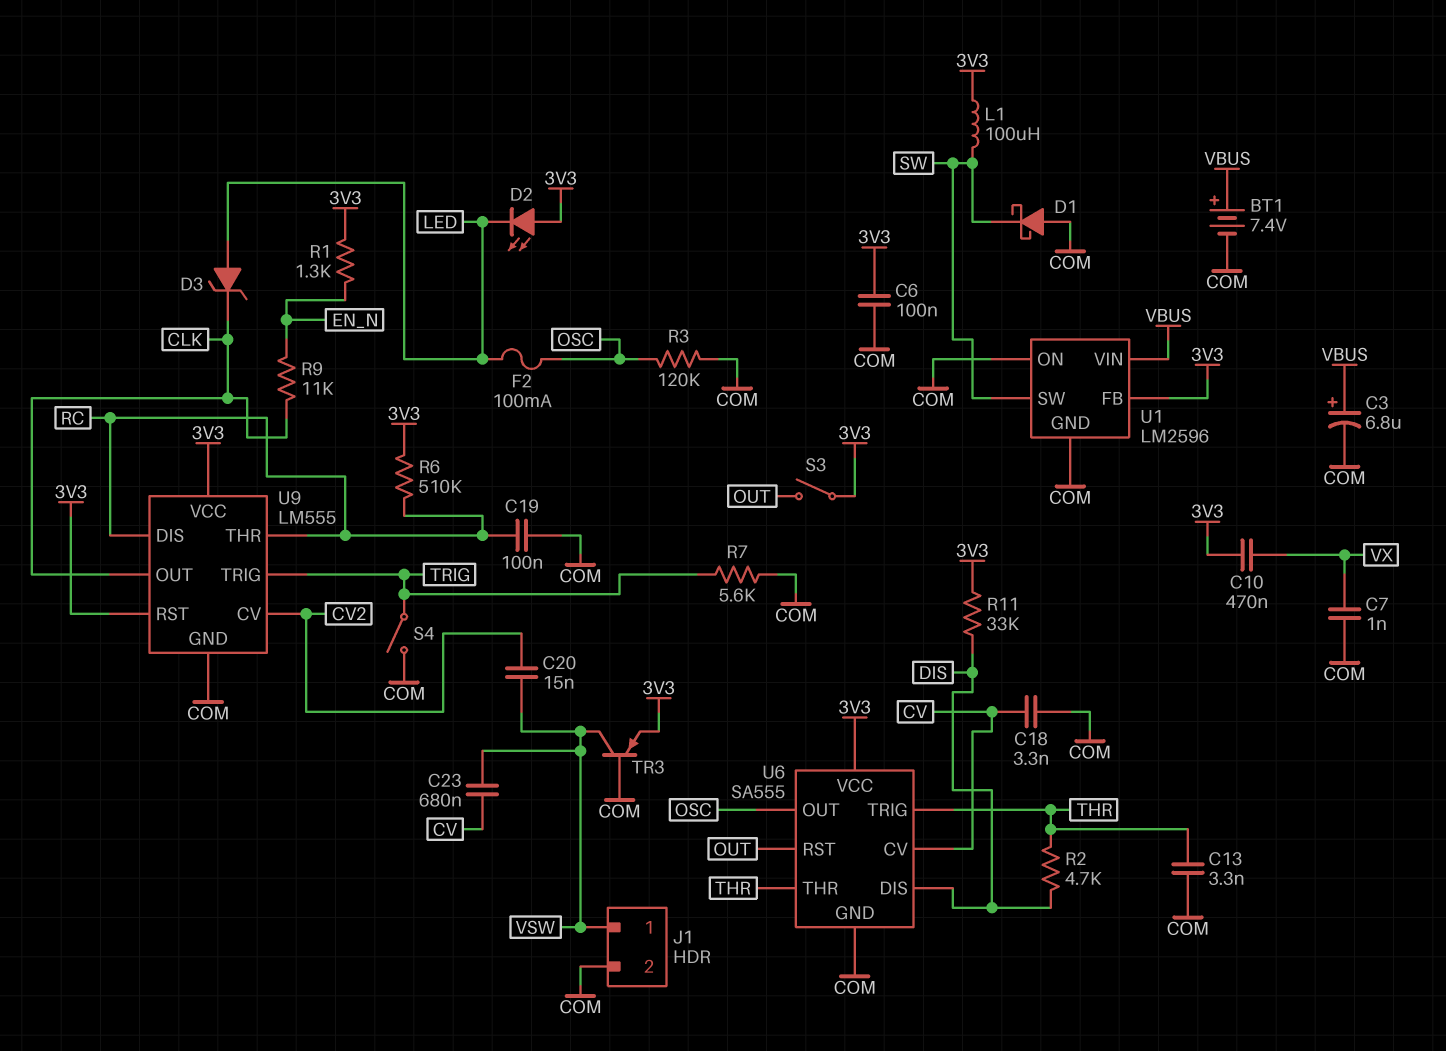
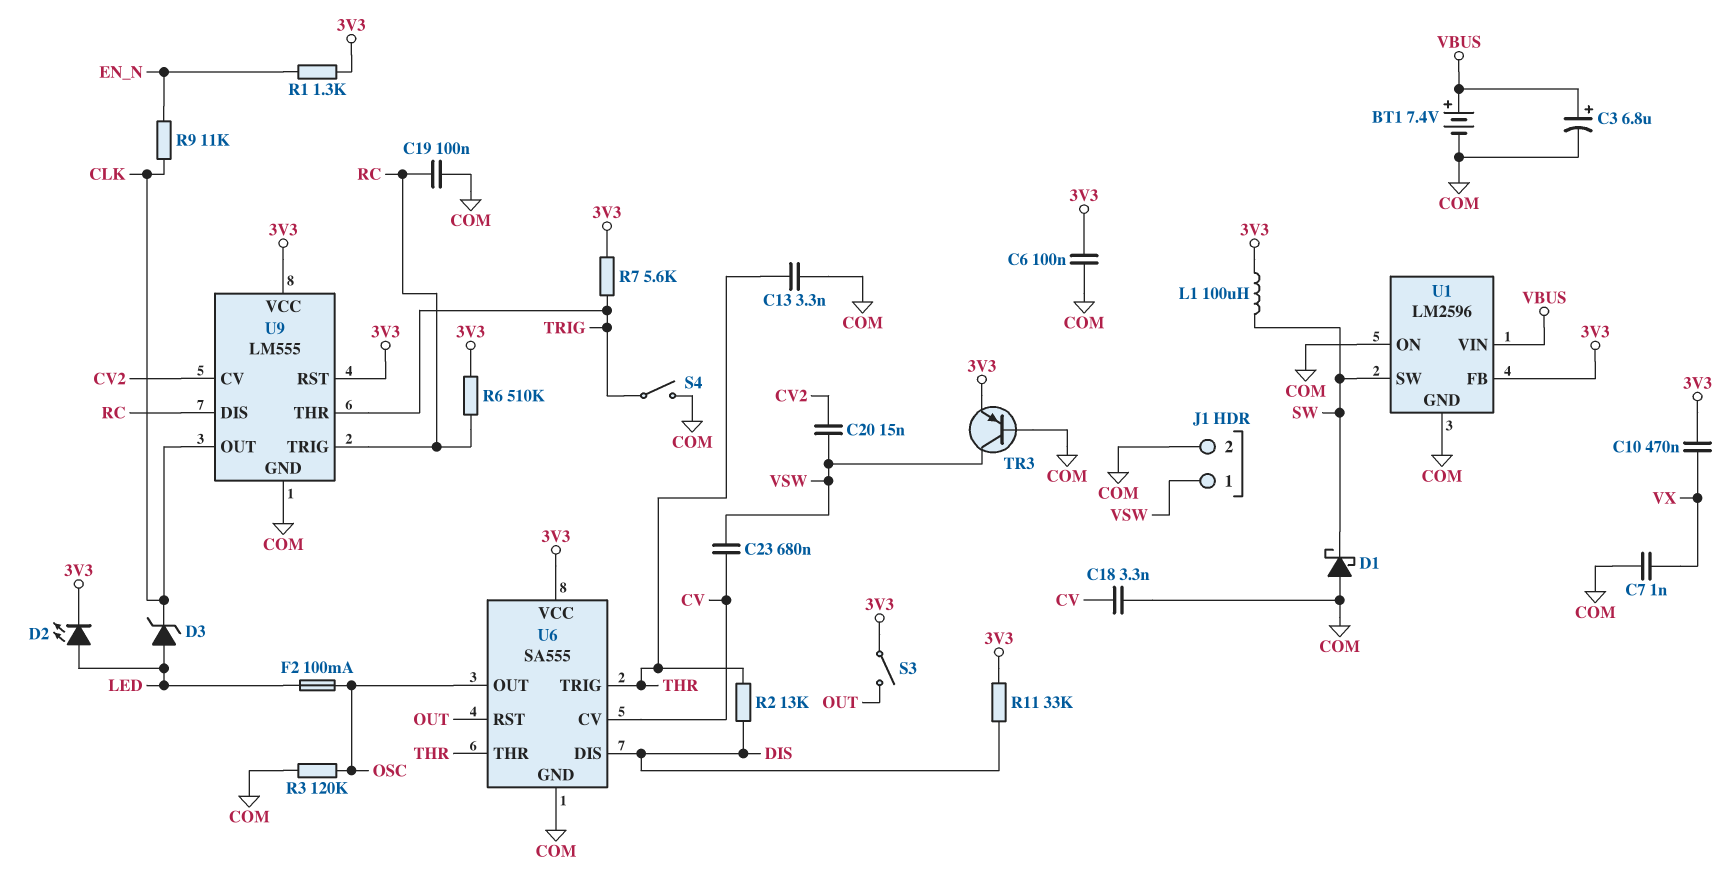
D2: LED (A 3V3, K LED) -> LED (A LED, K 3V3)
R2: 4.7k (DIS, THR) -> 13k (DIS, THR)
R7: 5.6k (COM, TRIG) -> 5.6k (3V3, TRIG)
U9 pin THR: RC -> TRIG
U9 pin TRIG: TRIG -> RC

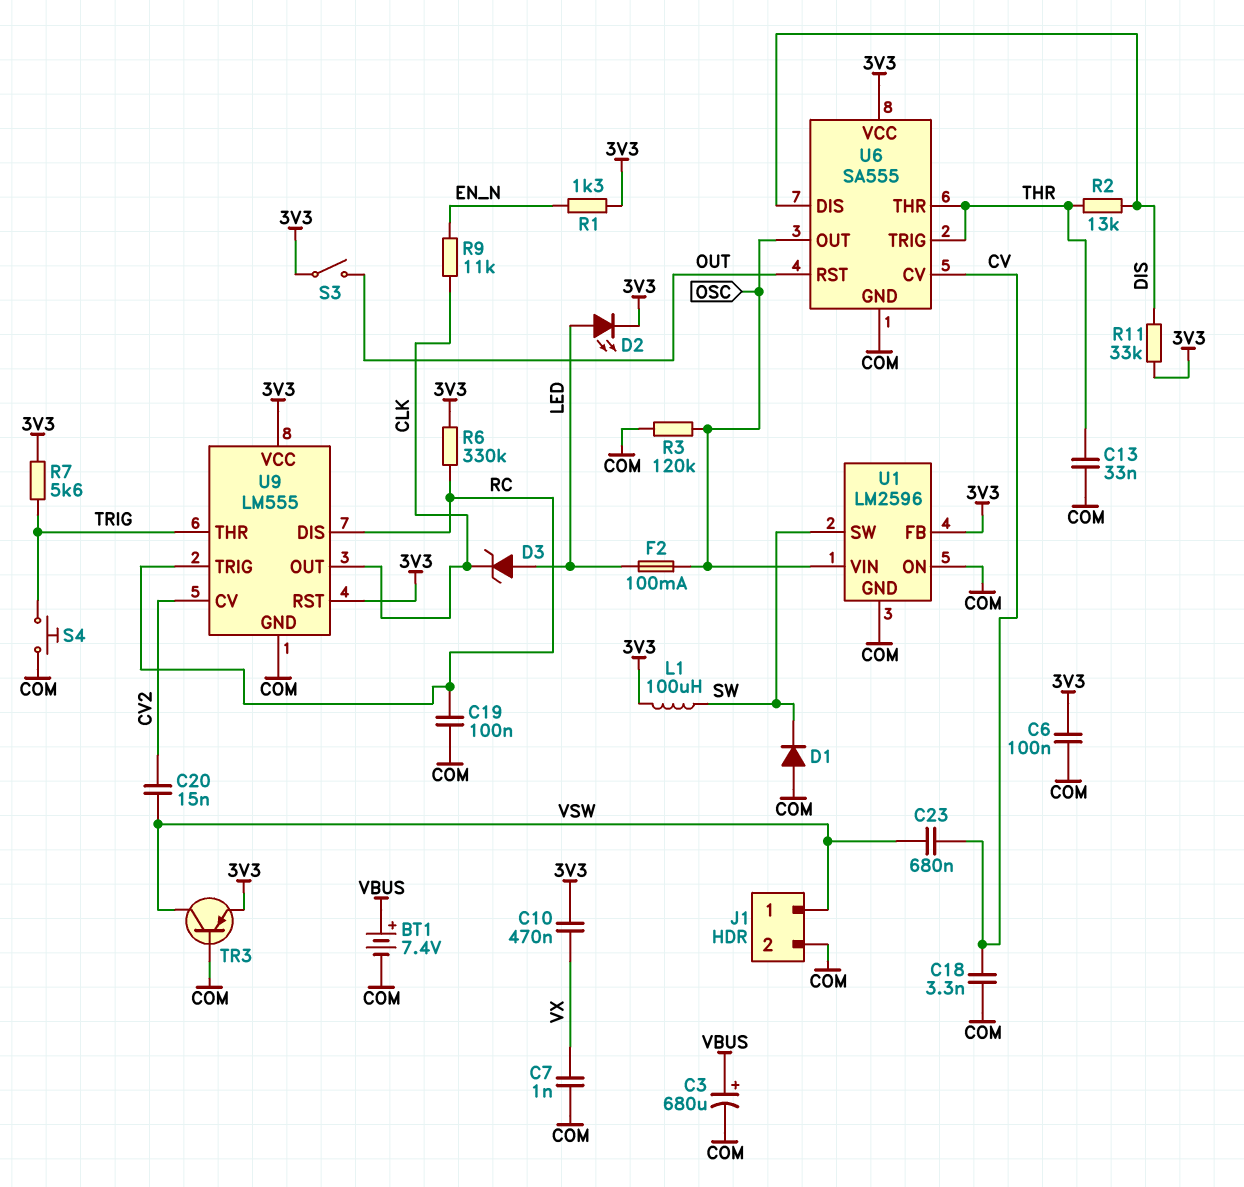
C3: 6.8uF (plus VBUS, minus COM) -> 680uF (plus VBUS, minus COM)
C13: 3.3nF (COM, THR) -> 33nF (COM, THR)
D1: schottky (A COM, K SW) -> diode (A COM, K SW)
R6: 510k (3V3, RC) -> 330k (3V3, RC)
S4: switch (COM, TRIG) -> button (COM, TRIG)
U1 pin VIN: VBUS -> OSC

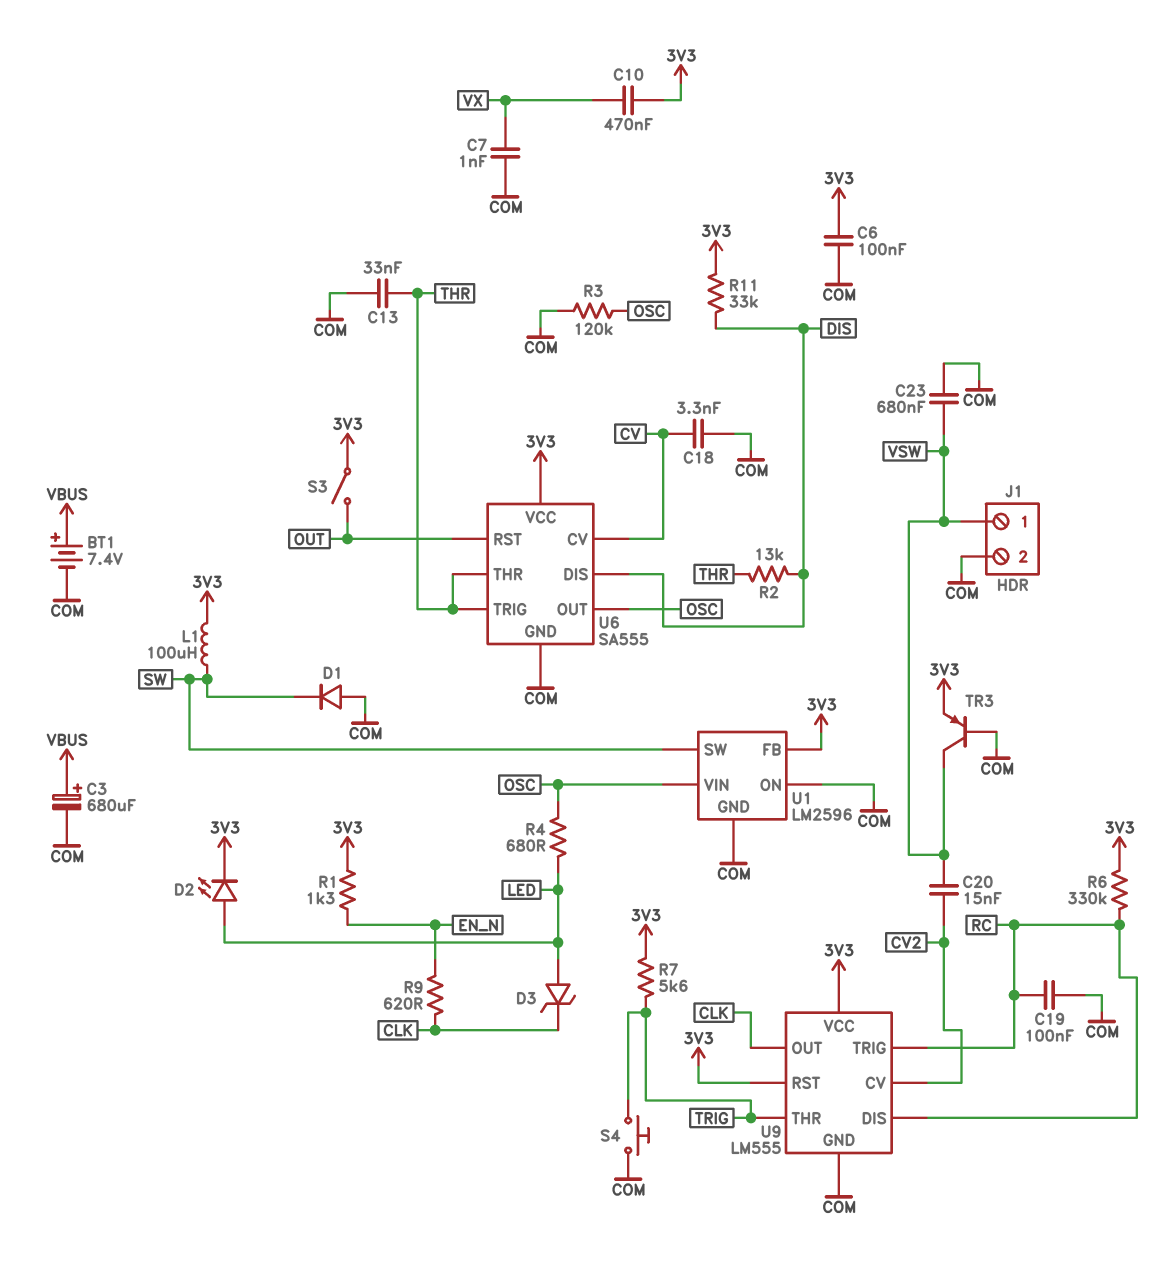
C23: 680nF (CV, VSW) -> 680nF (COM, VSW)
F2: 100mA (LED, OSC) -> none
R4: none -> 680 (LED, OSC)
R9: 11k (CLK, EN_N) -> 620 (CLK, EN_N)

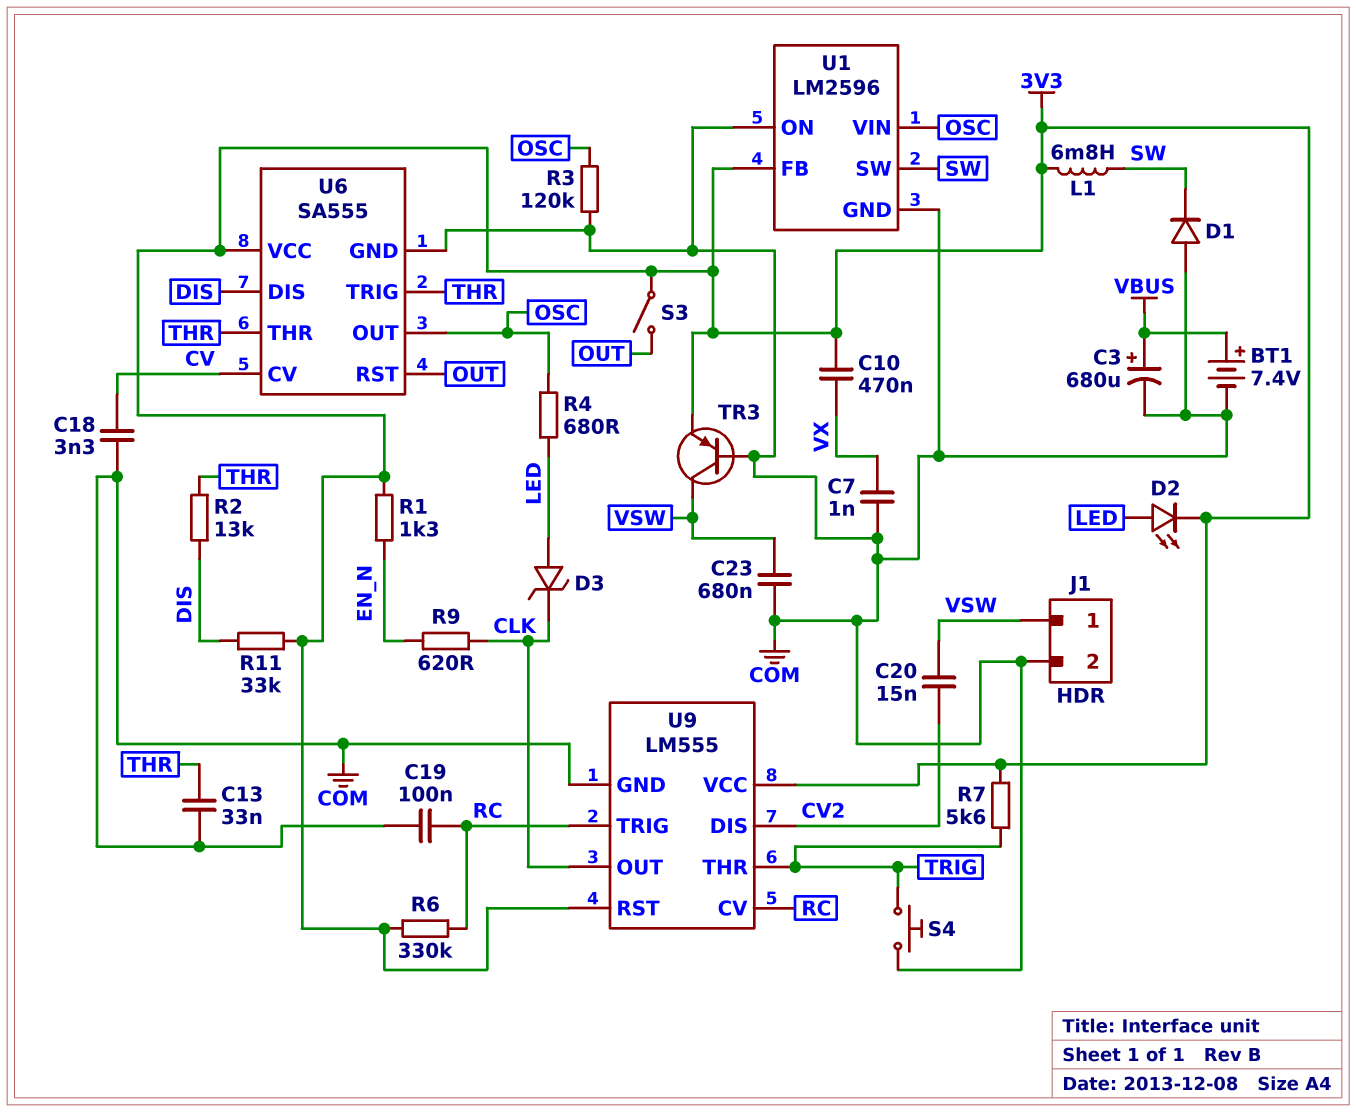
C6: 100nF (3V3, COM) -> none
L1: 100uH (3V3, SW) -> 6.8mH (3V3, SW)
U9 pin CV: CV2 -> RC
U9 pin DIS: RC -> CV2

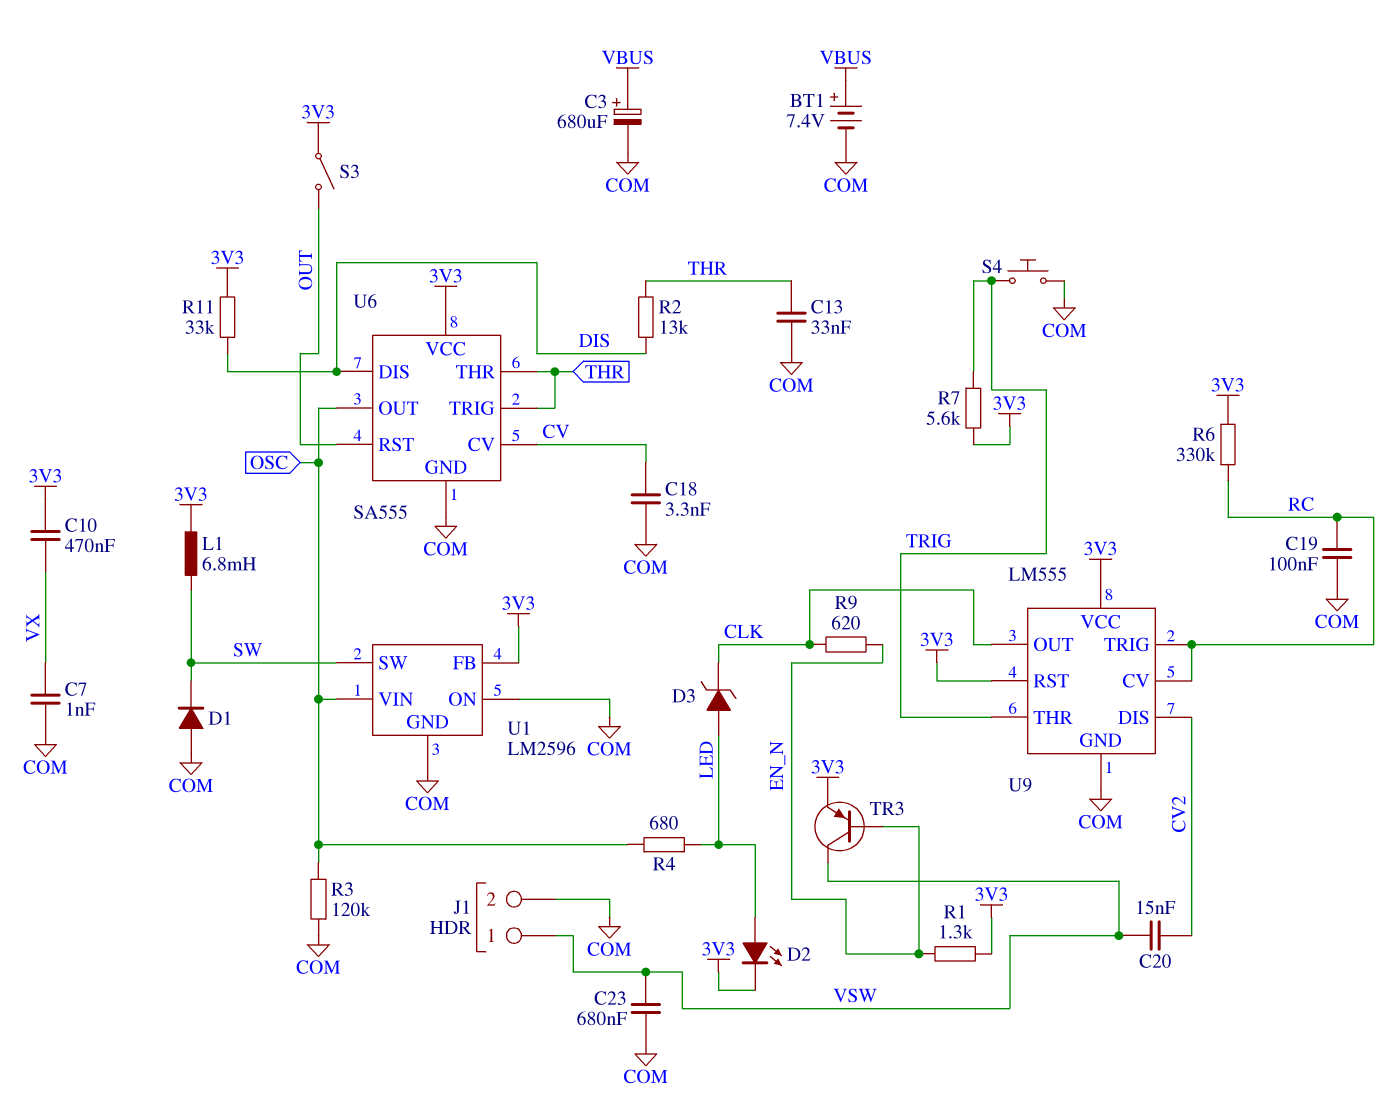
TR3: PNP (B COM, C VSW, E 3V3) -> PNP (B EN_N, C VSW, E 3V3)

